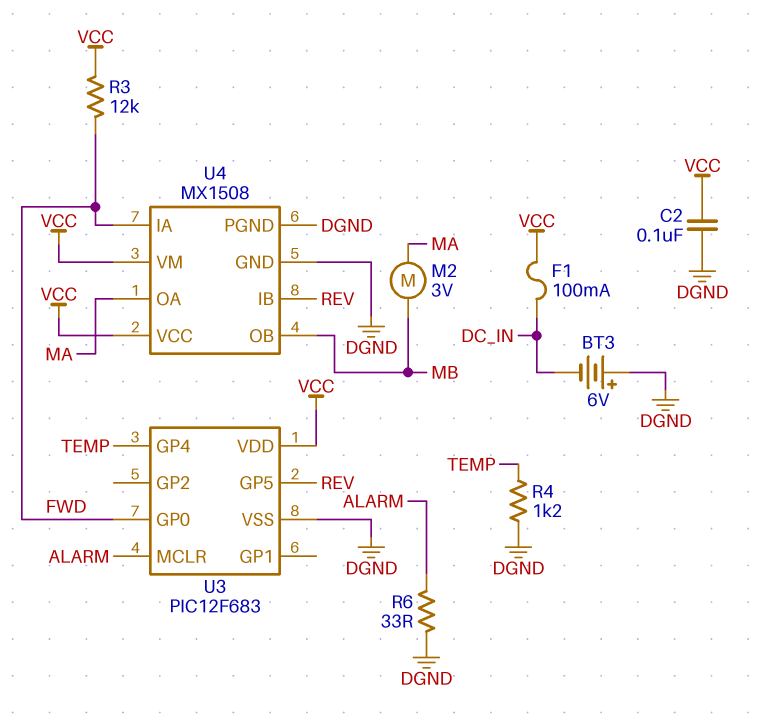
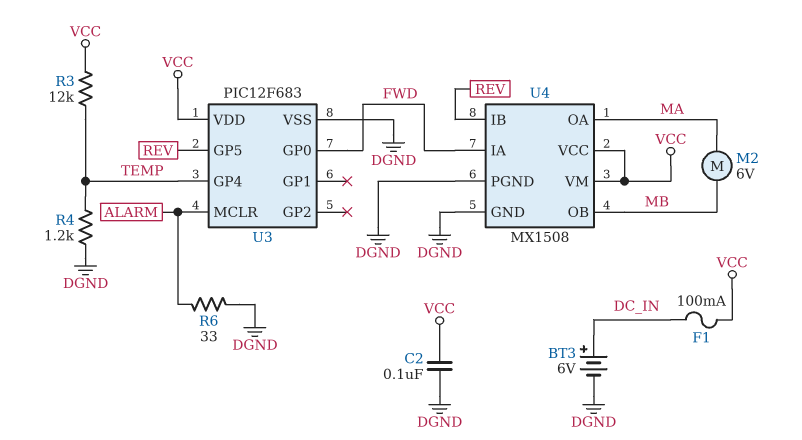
BT3: 6V (plus DGND, minus DC_IN) -> 6V (plus DC_IN, minus DGND)
M2: motor 3V (MA, MB) -> motor 6V (MA, MB)
R3: 12k (FWD, VCC) -> 12k (TEMP, VCC)

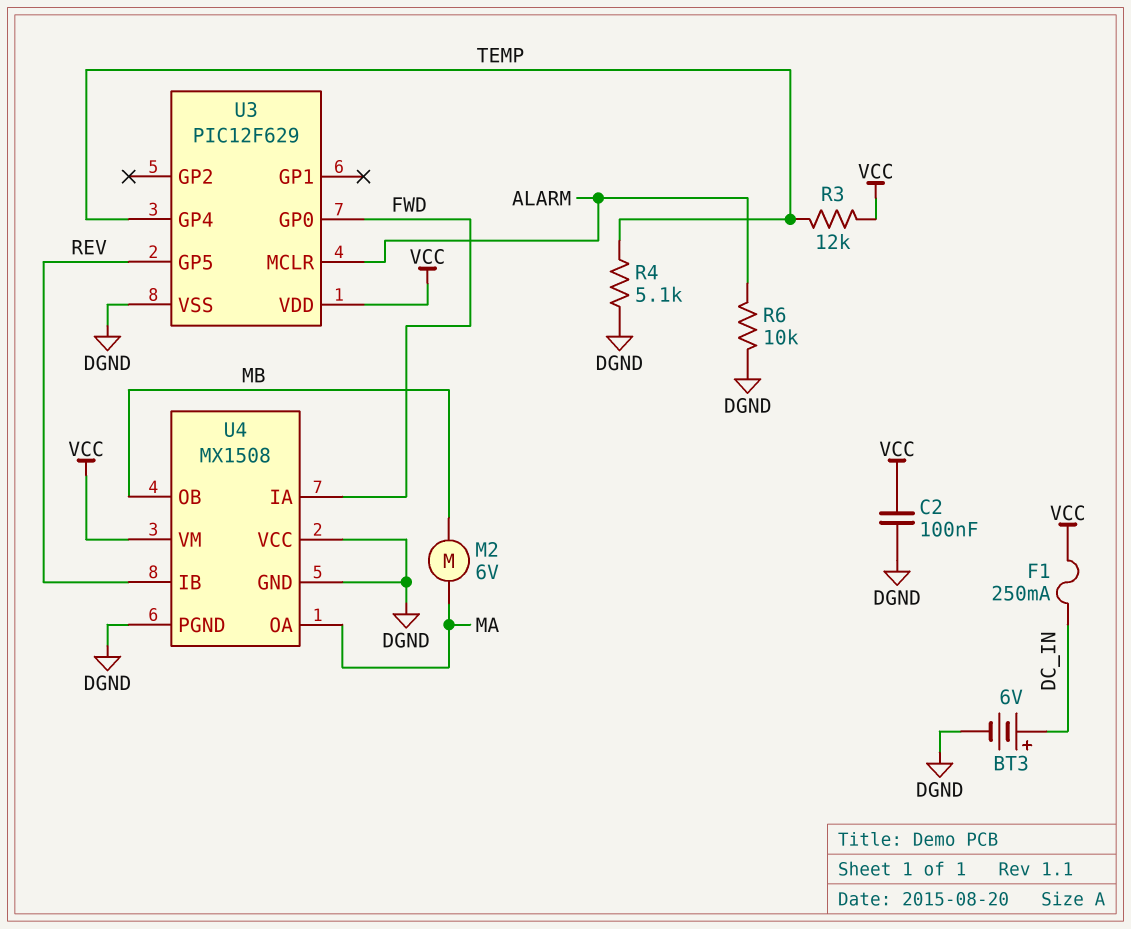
F1: 100mA (DC_IN, VCC) -> 250mA (DC_IN, VCC)
R4: 1.2k (DGND, TEMP) -> 5.1k (DGND, TEMP)
R6: 33 (ALARM, DGND) -> 10k (ALARM, DGND)
U3: PIC12F683 -> PIC12F629
U4 pin VCC: VCC -> DGND

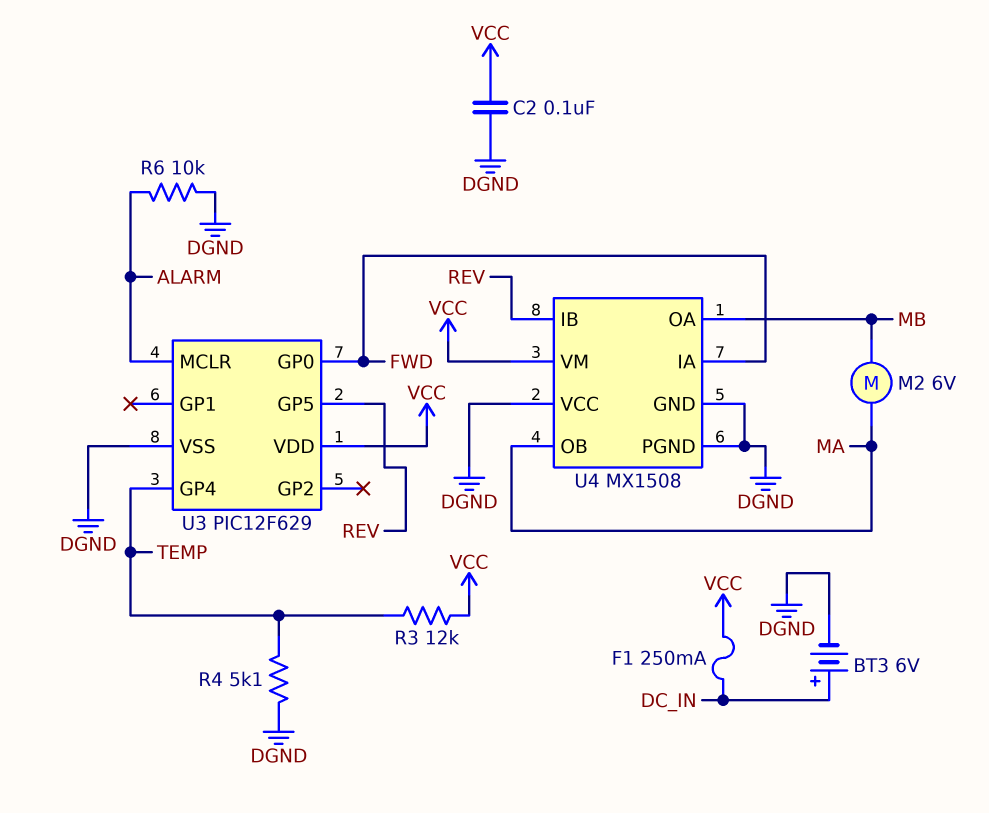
U4 pin OA: MA -> MB
U4 pin OB: MB -> MA

